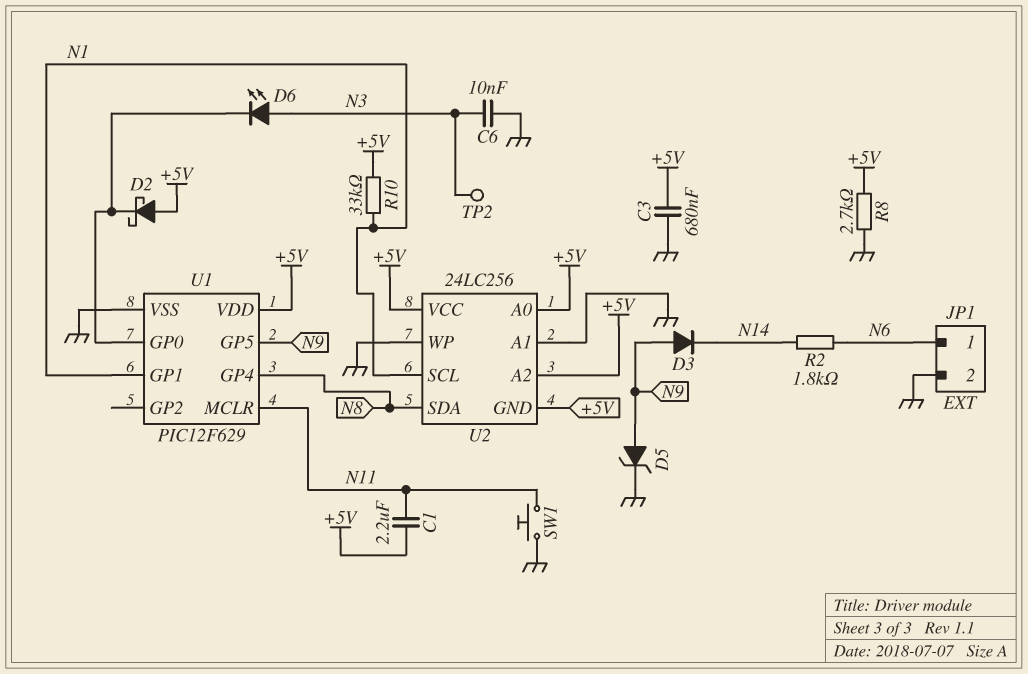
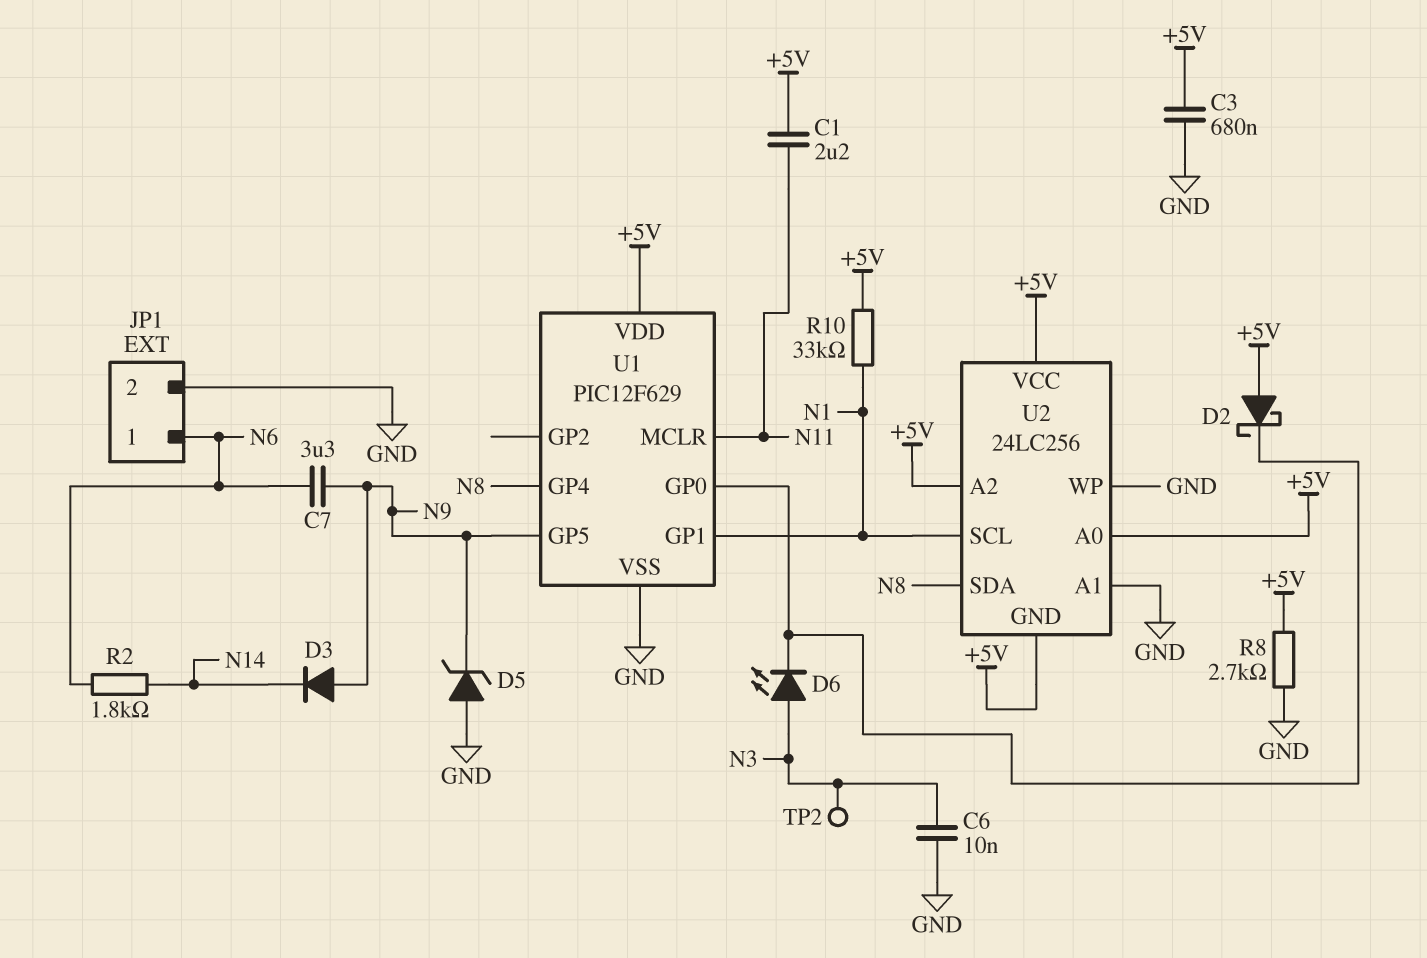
C7: none -> 3.3uF (N6, N9)
D5: zener (A N9, K GND) -> zener (A GND, K N9)
SW1: button (GND, N11) -> none

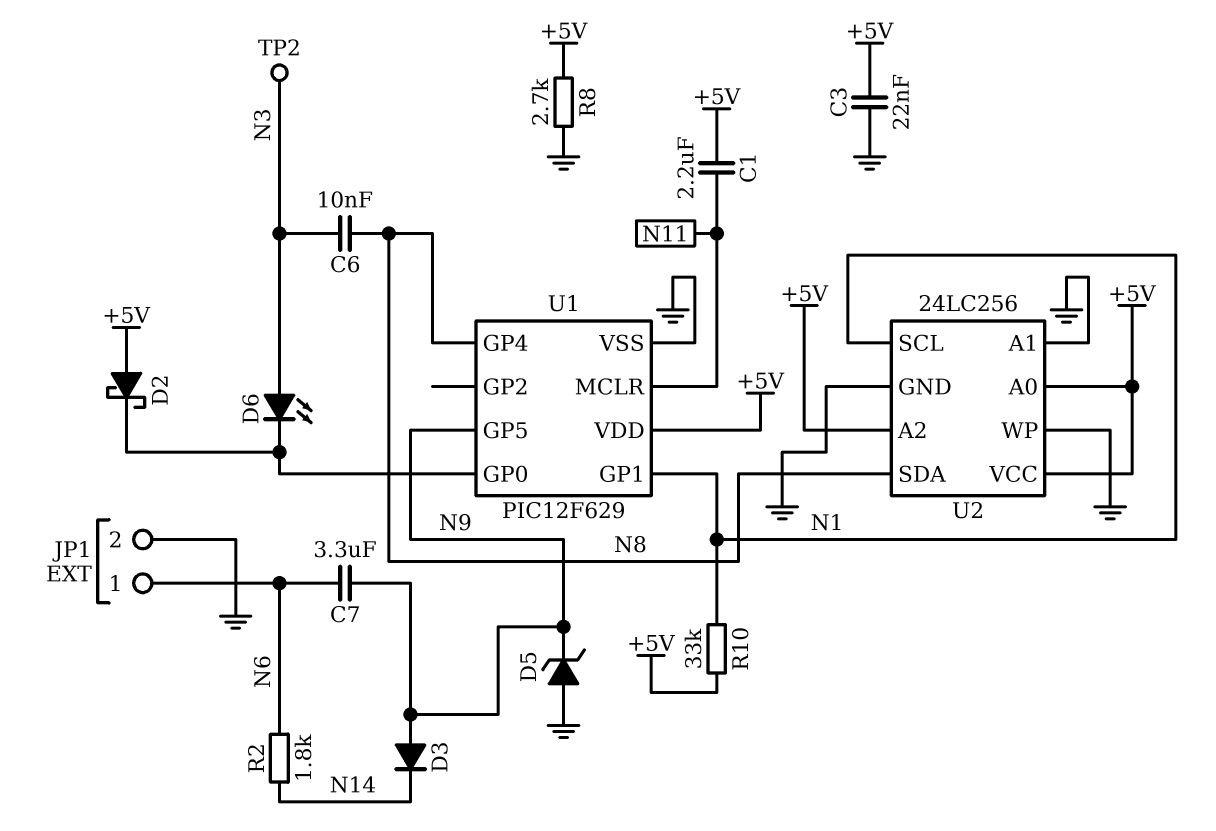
C3: 680nF (+5V, GND) -> 22nF (+5V, GND)
C6: 10nF (GND, N3) -> 10nF (N3, N8)
U2 pin GND: +5V -> GND

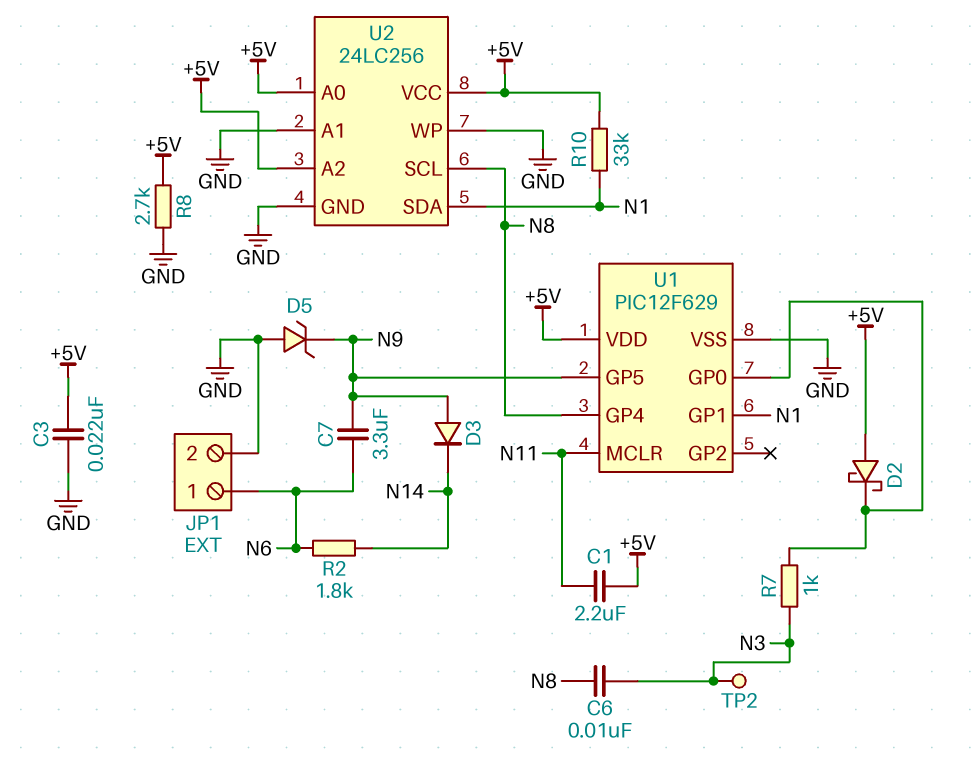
D6: LED (A N3, K U1/GP0) -> none
R7: none -> 1k (N3, U1/GP0)
U2 pin SCL: N1 -> N8
U2 pin SDA: N8 -> N1

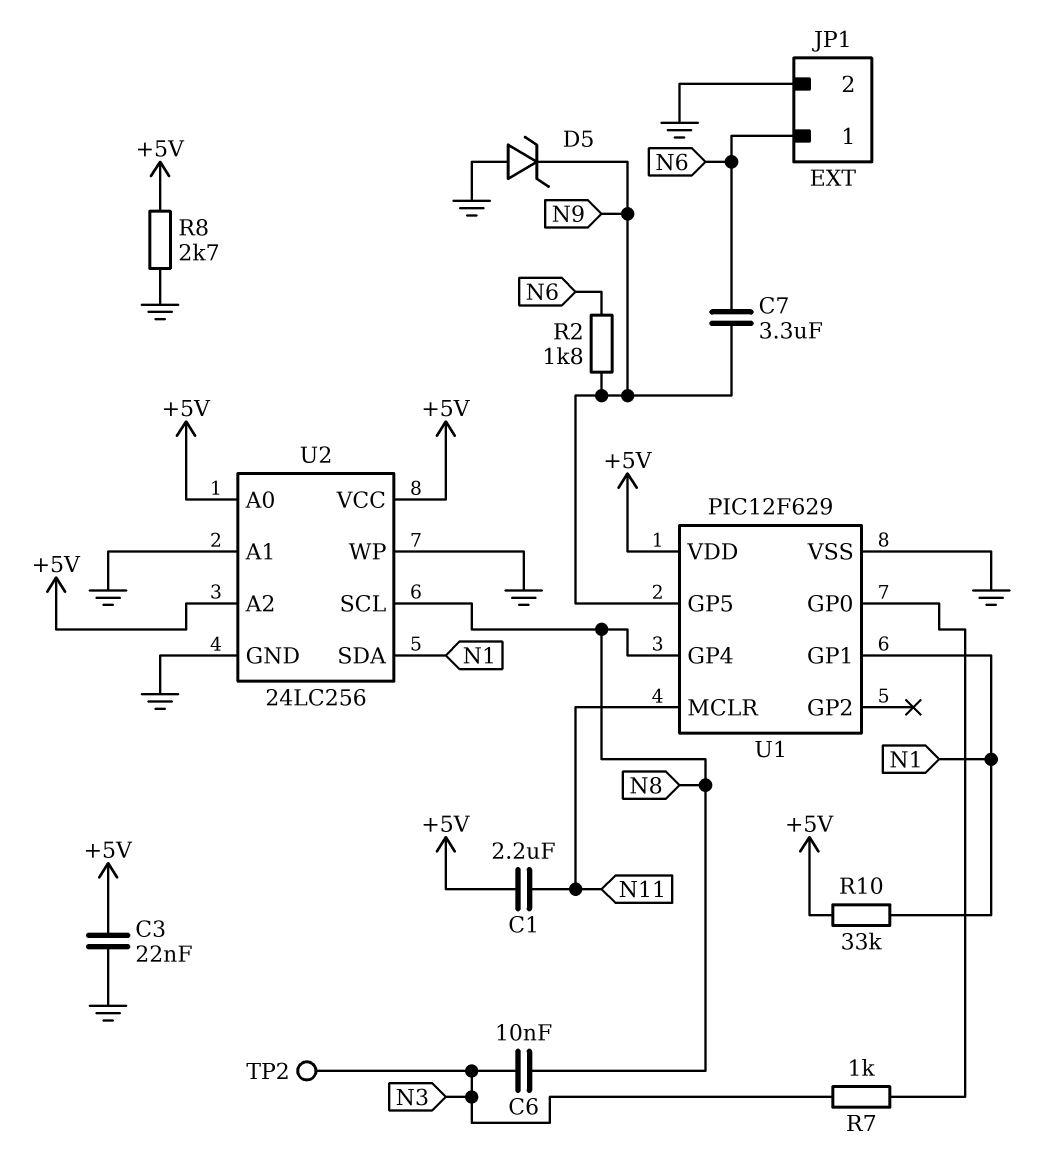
D2: schottky (A +5V, K U1/GP0) -> none
D3: diode (A N9, K N14) -> none
R2: 1.8k (N6, N14) -> 1.8k (N6, N9)

